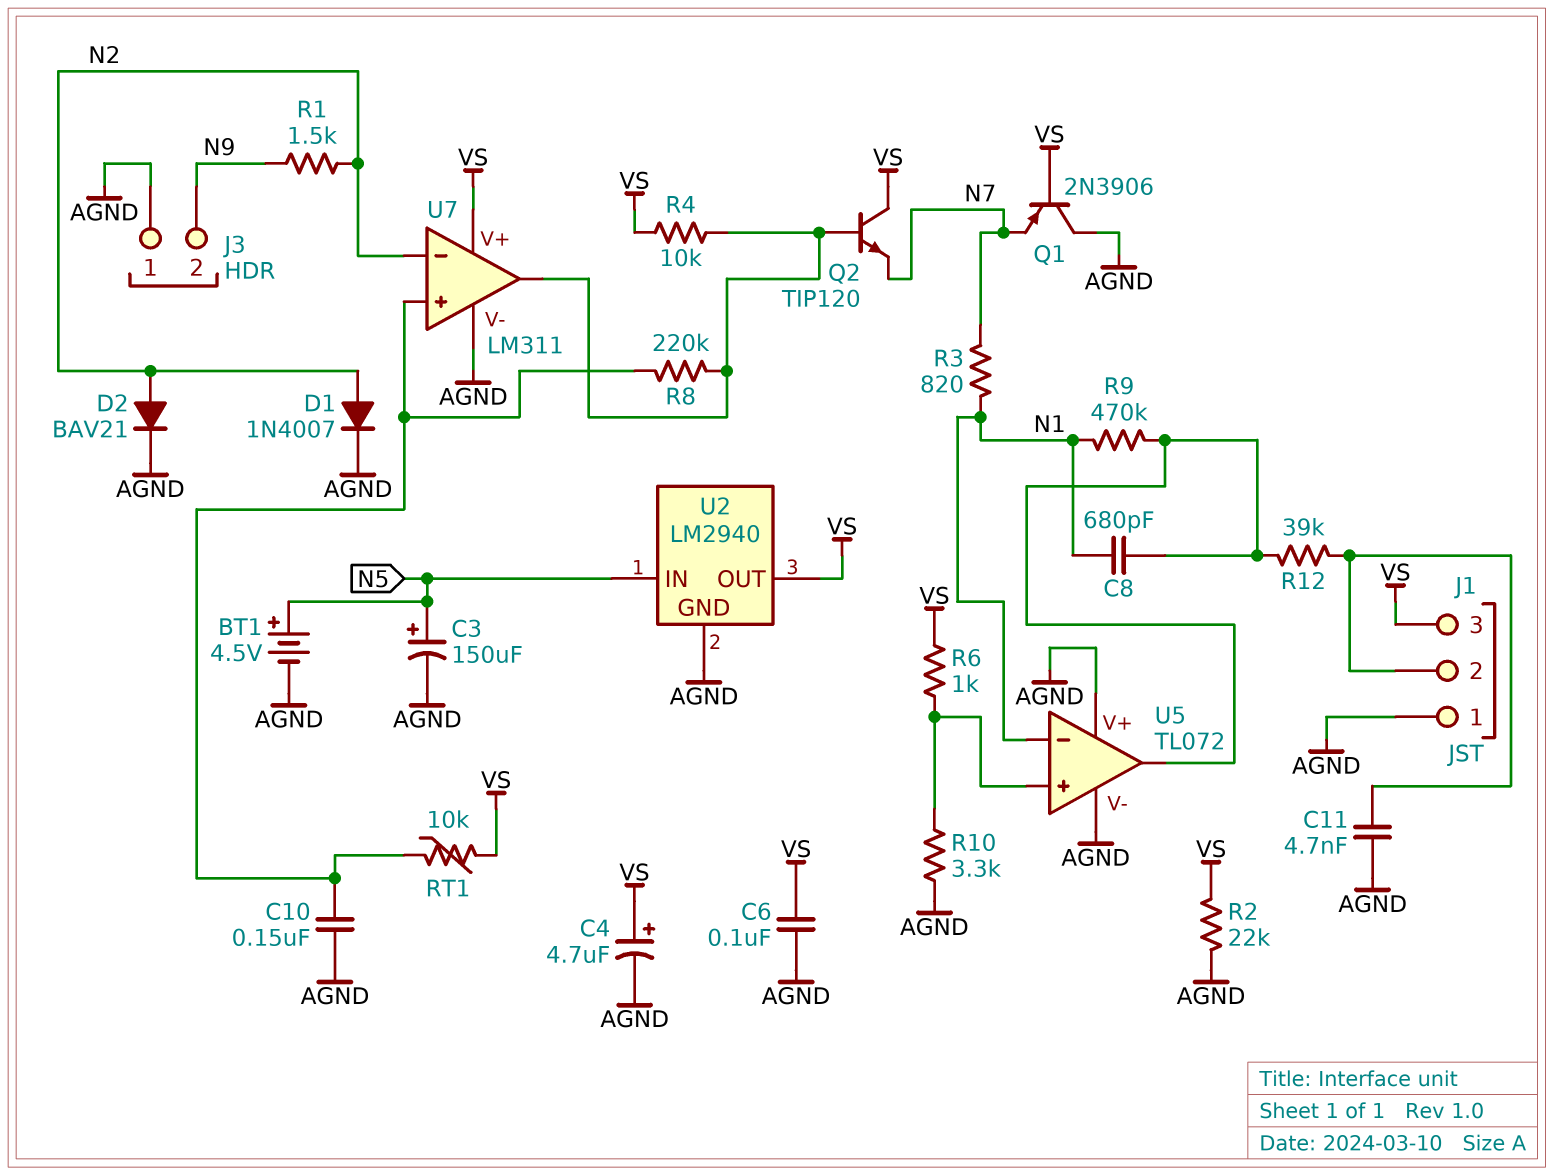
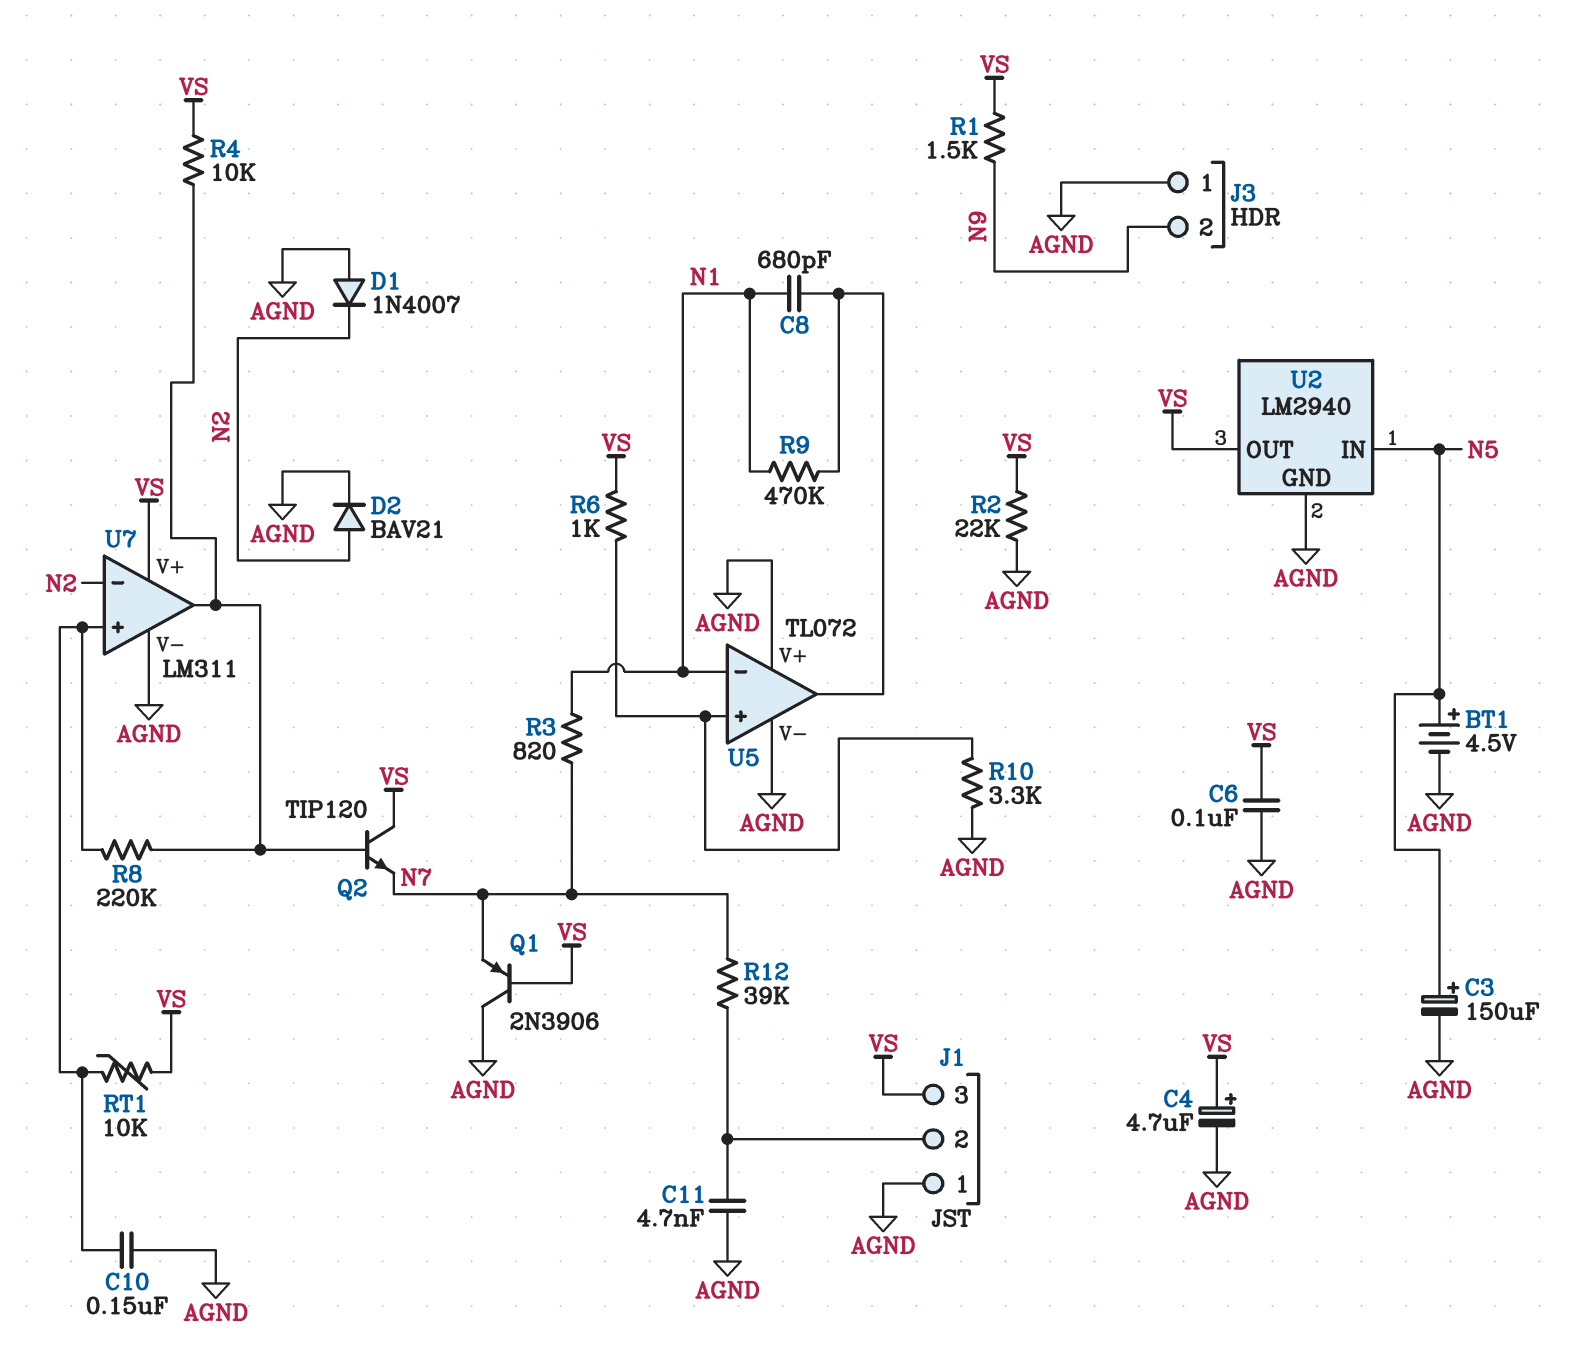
D1: diode 1N4007 (A N2, K AGND) -> diode 1N4007 (A AGND, K N2)
R1: 1.5k (N2, N9) -> 1.5k (N9, VS)
R12: 39k (J1/2, U5/out) -> 39k (J1/2, N7)

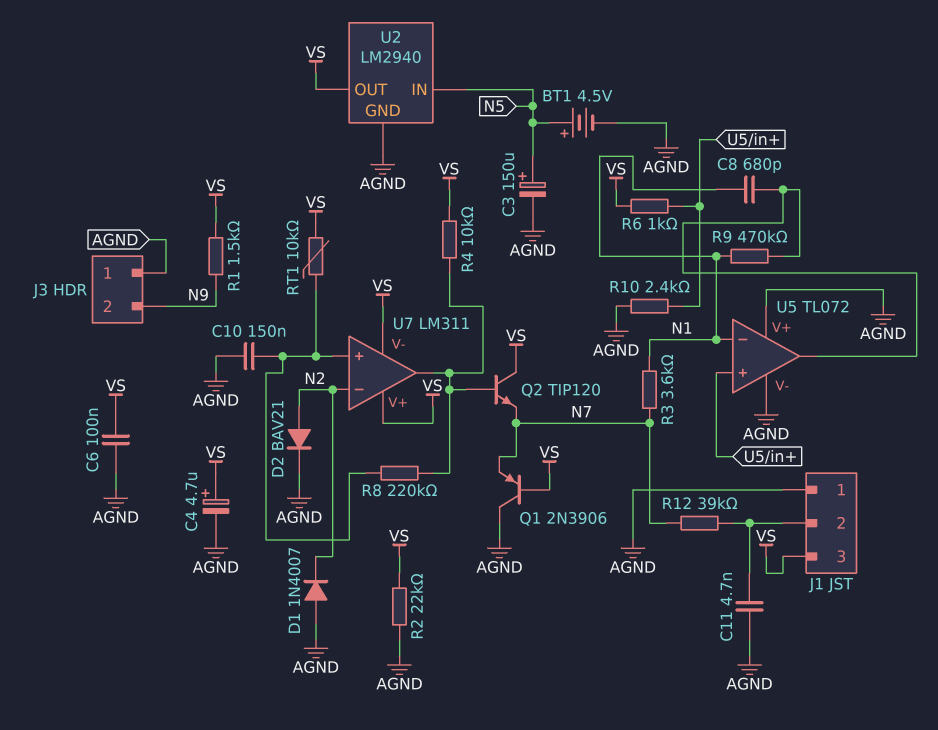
R3: 820 (N1, N7) -> 3.6k (N1, N7)
R10: 3.3k (AGND, U5/in+) -> 2.4k (AGND, U5/in+)
U7 pin V-: AGND -> VS

